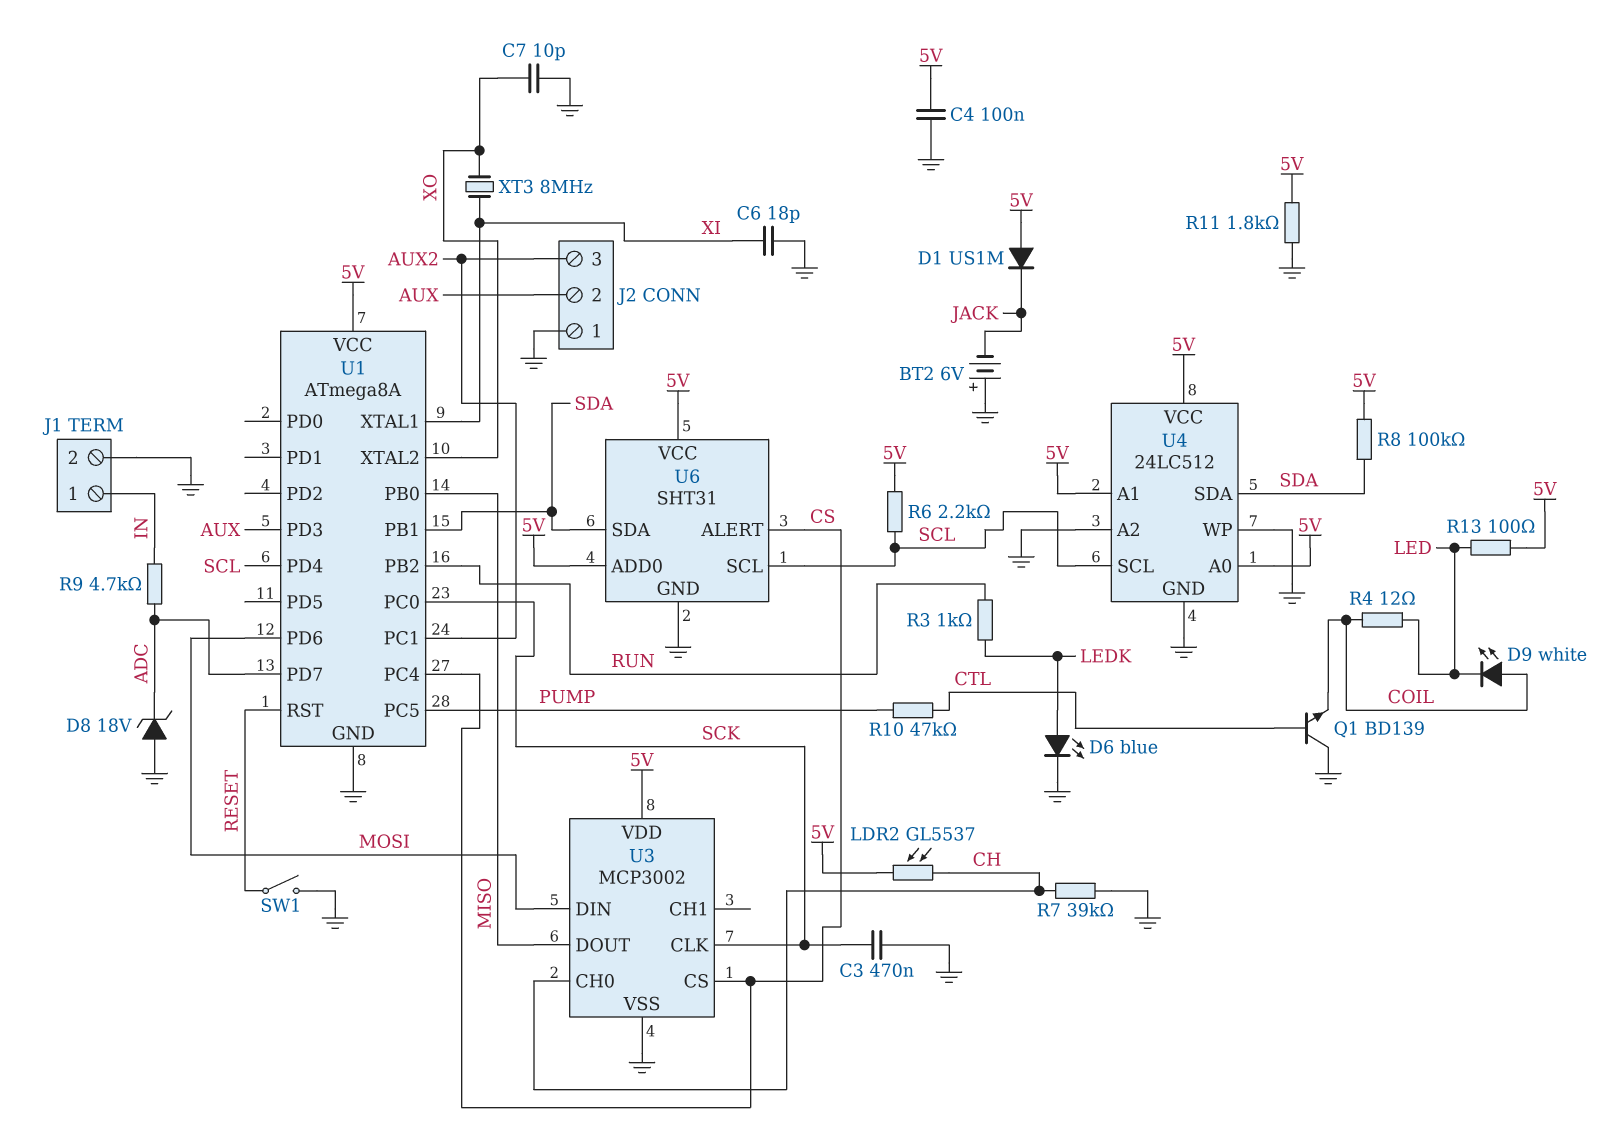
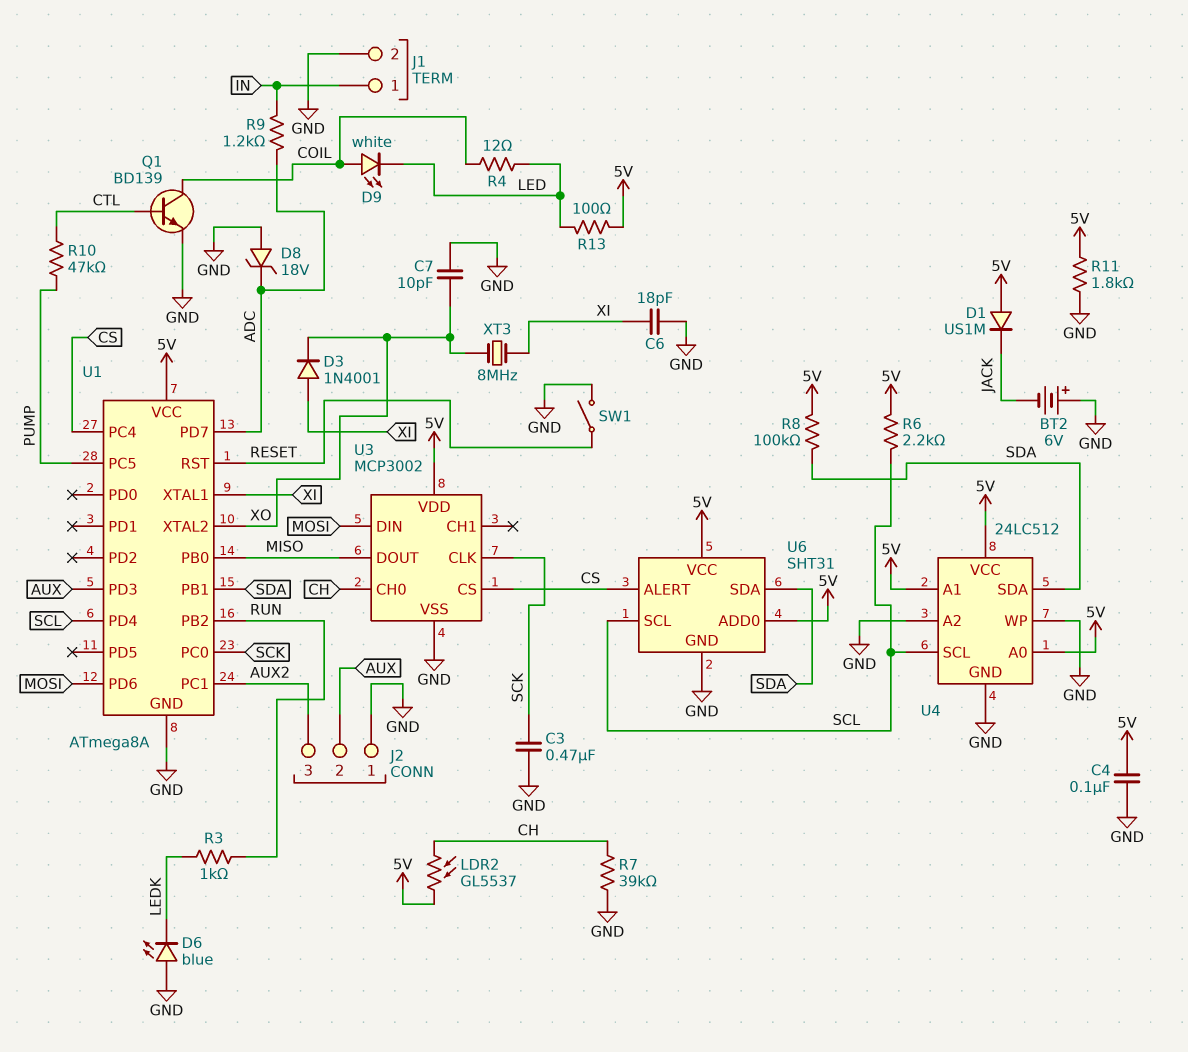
D3: none -> diode 1N4001 (A XI, K XO)
D6: LED blue (A LEDK, K GND) -> LED blue (A GND, K LEDK)
Q1: NPN BD139 (B CTL, C GND, E COIL) -> NPN BD139 (B CTL, C COIL, E GND)
R9: 4.7k (ADC, IN) -> 1.2k (ADC, IN)

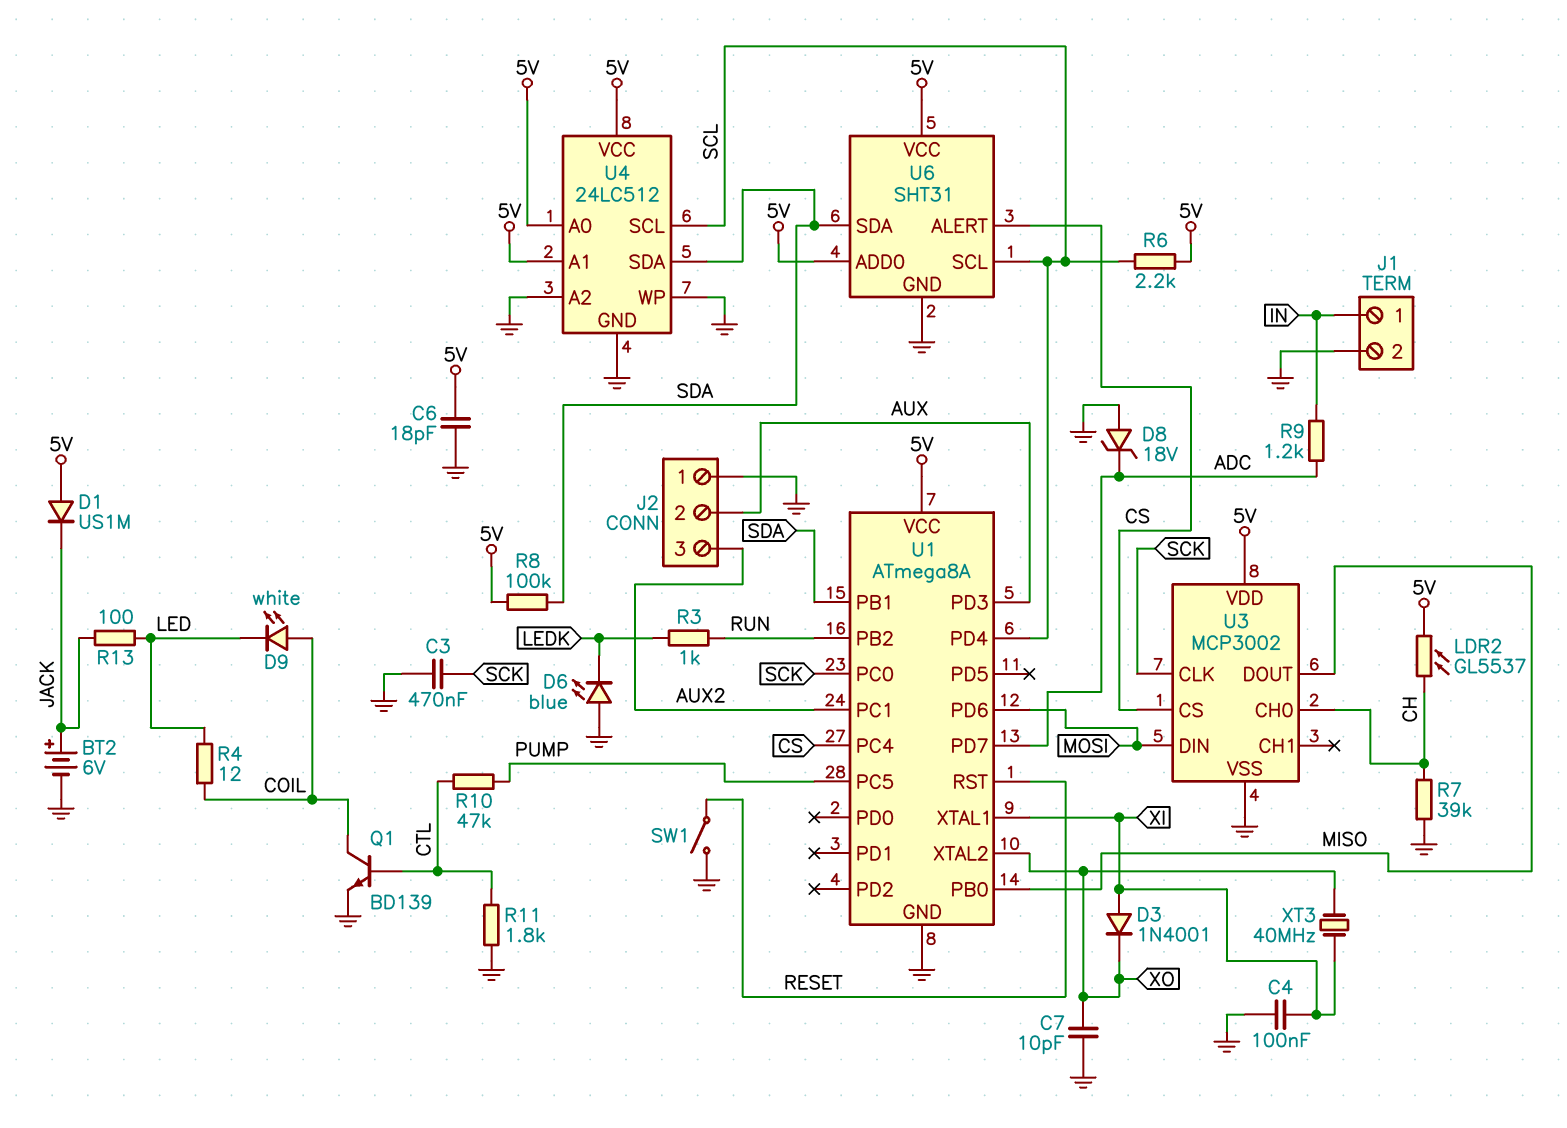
BT2: 6V (plus GND, minus JACK) -> 6V (plus JACK, minus GND)
C4: 100nF (5V, GND) -> 100nF (GND, XI)
C6: 18pF (GND, XI) -> 18pF (5V, GND)
R11: 1.8k (5V, GND) -> 1.8k (CTL, GND)
R13: 100 (5V, LED) -> 100 (JACK, LED)
XT3: 8MHz (XI, XO) -> 40MHz (XI, XO)

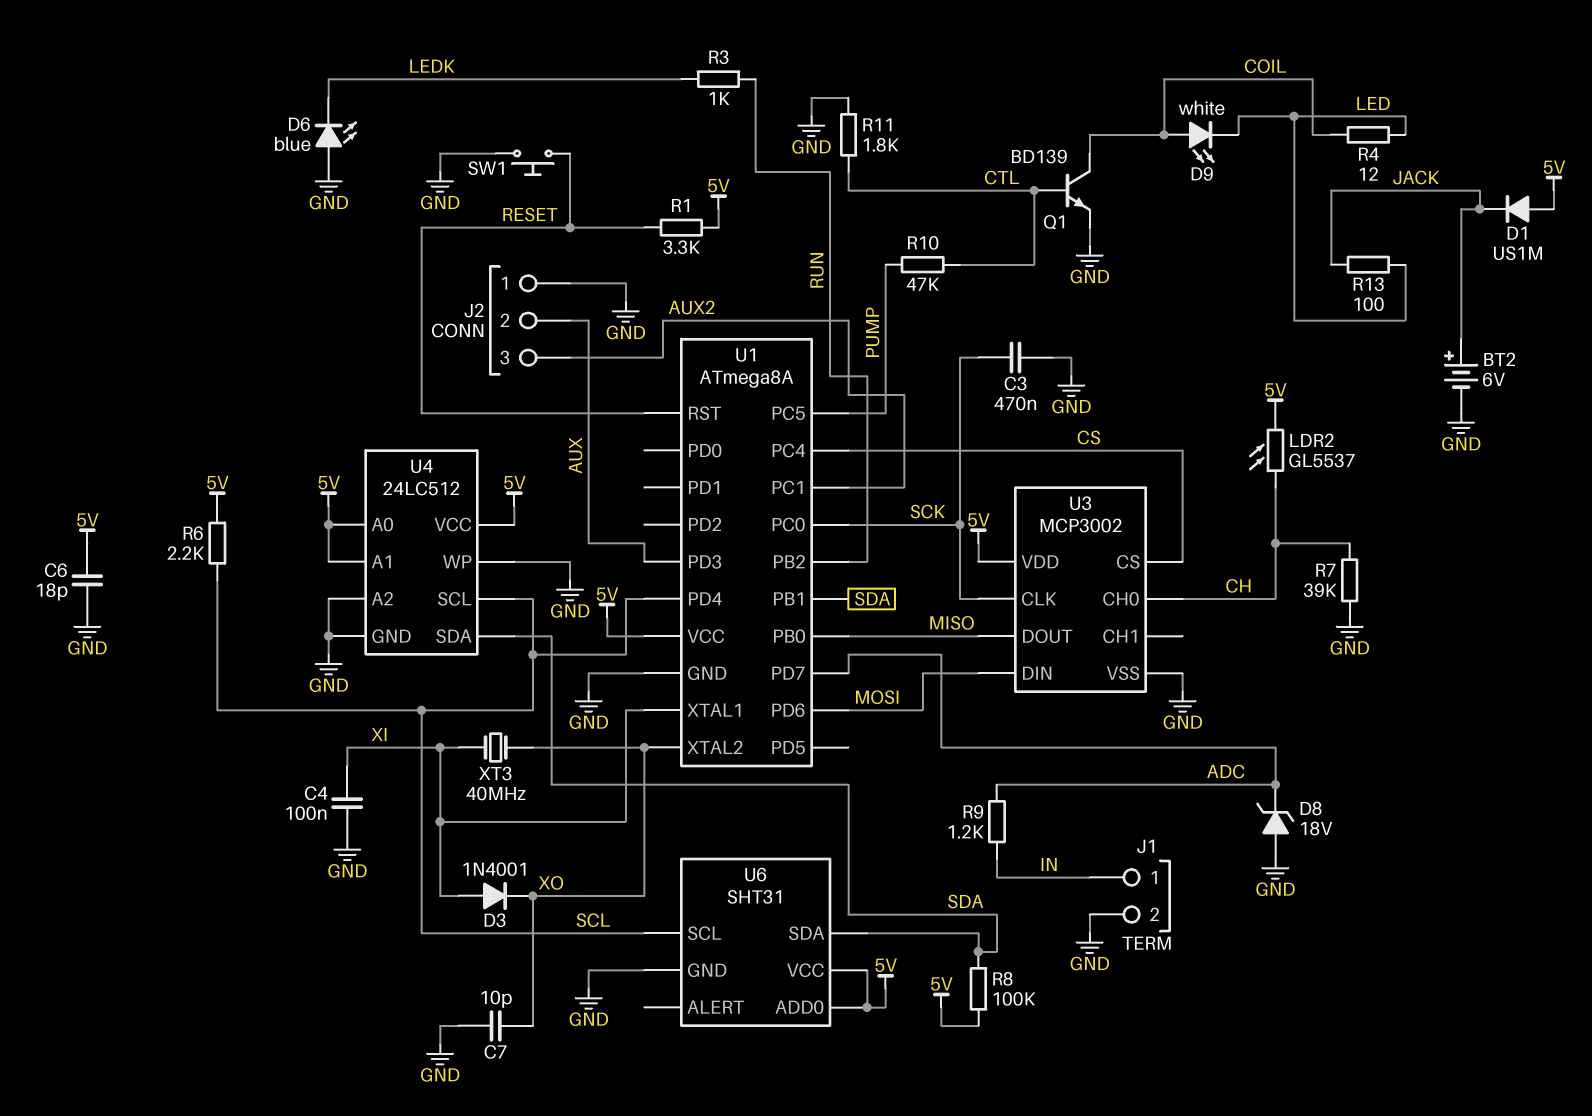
R1: none -> 3.3k (5V, RESET)
SW1: switch (GND, RESET) -> button (GND, RESET)
U6 pin ALERT: CS -> none

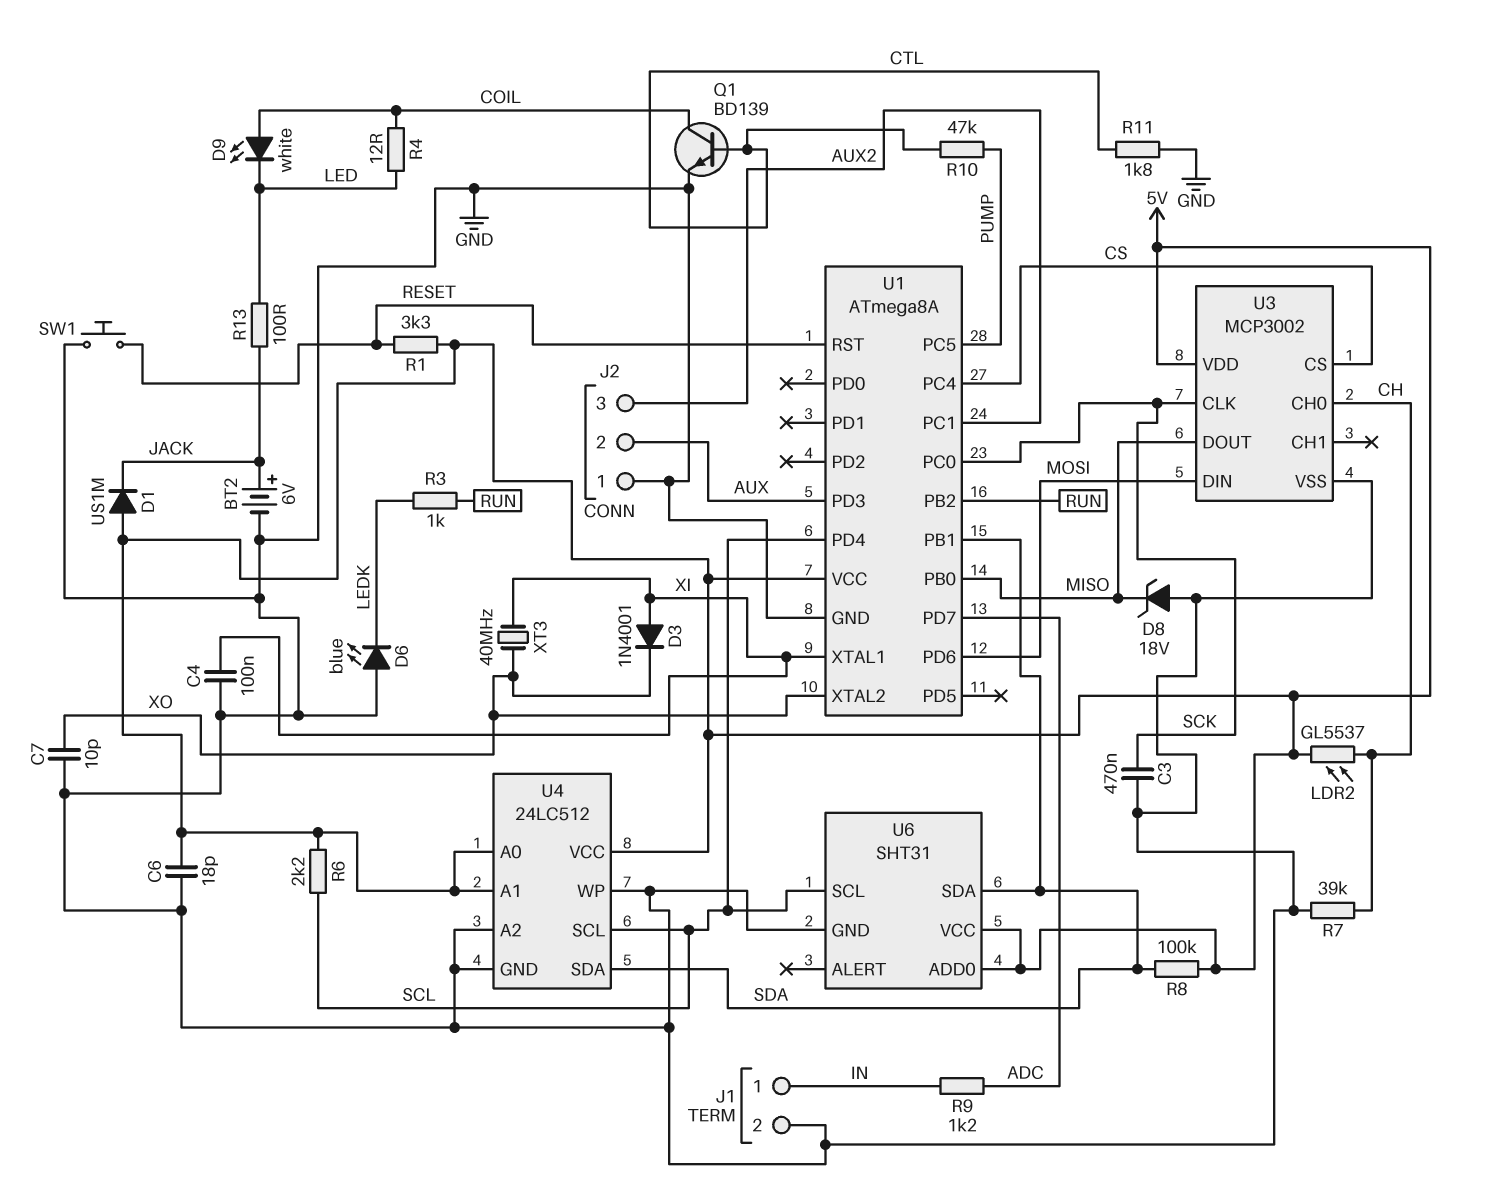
D8: zener 18V (A GND, K ADC) -> zener 18V (A GND, K MISO)

